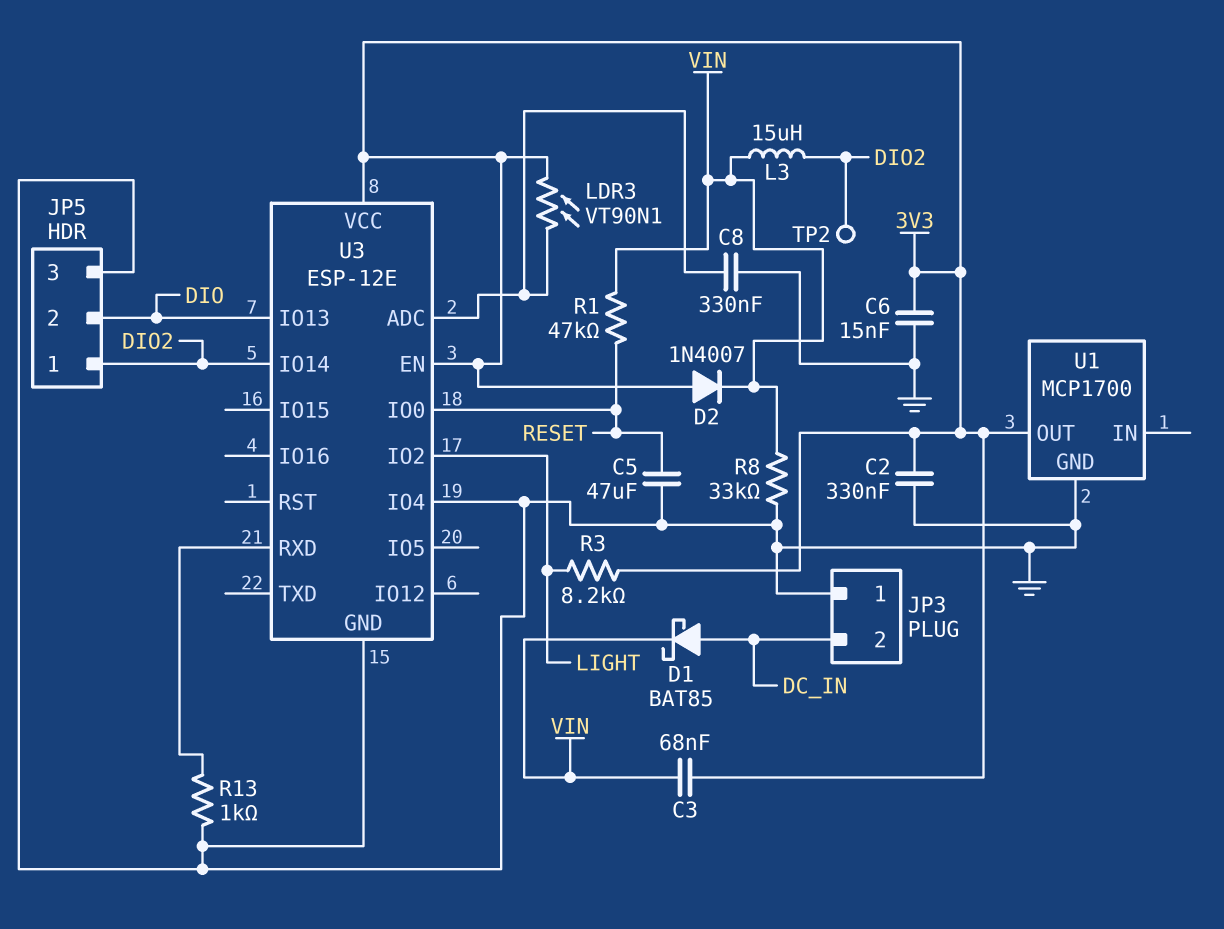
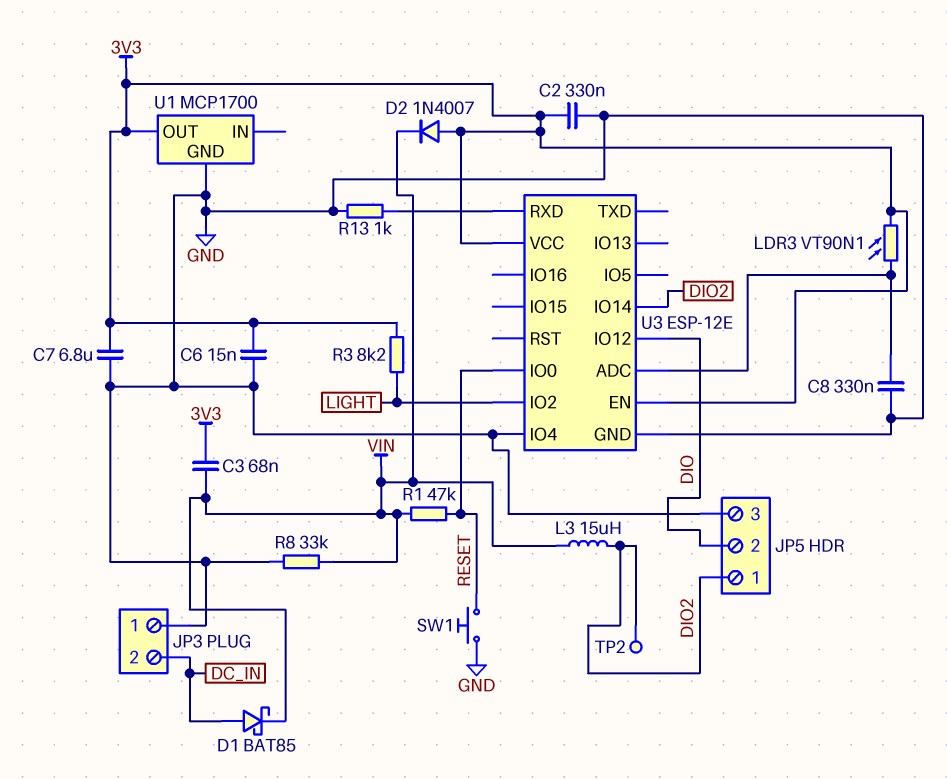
C5: 47uF (GND, RESET) -> none
C7: none -> 6.8uF (3V3, GND)
SW1: none -> button (GND, RESET)
U3 pin IO12: none -> DIO
U3 pin IO13: DIO -> none

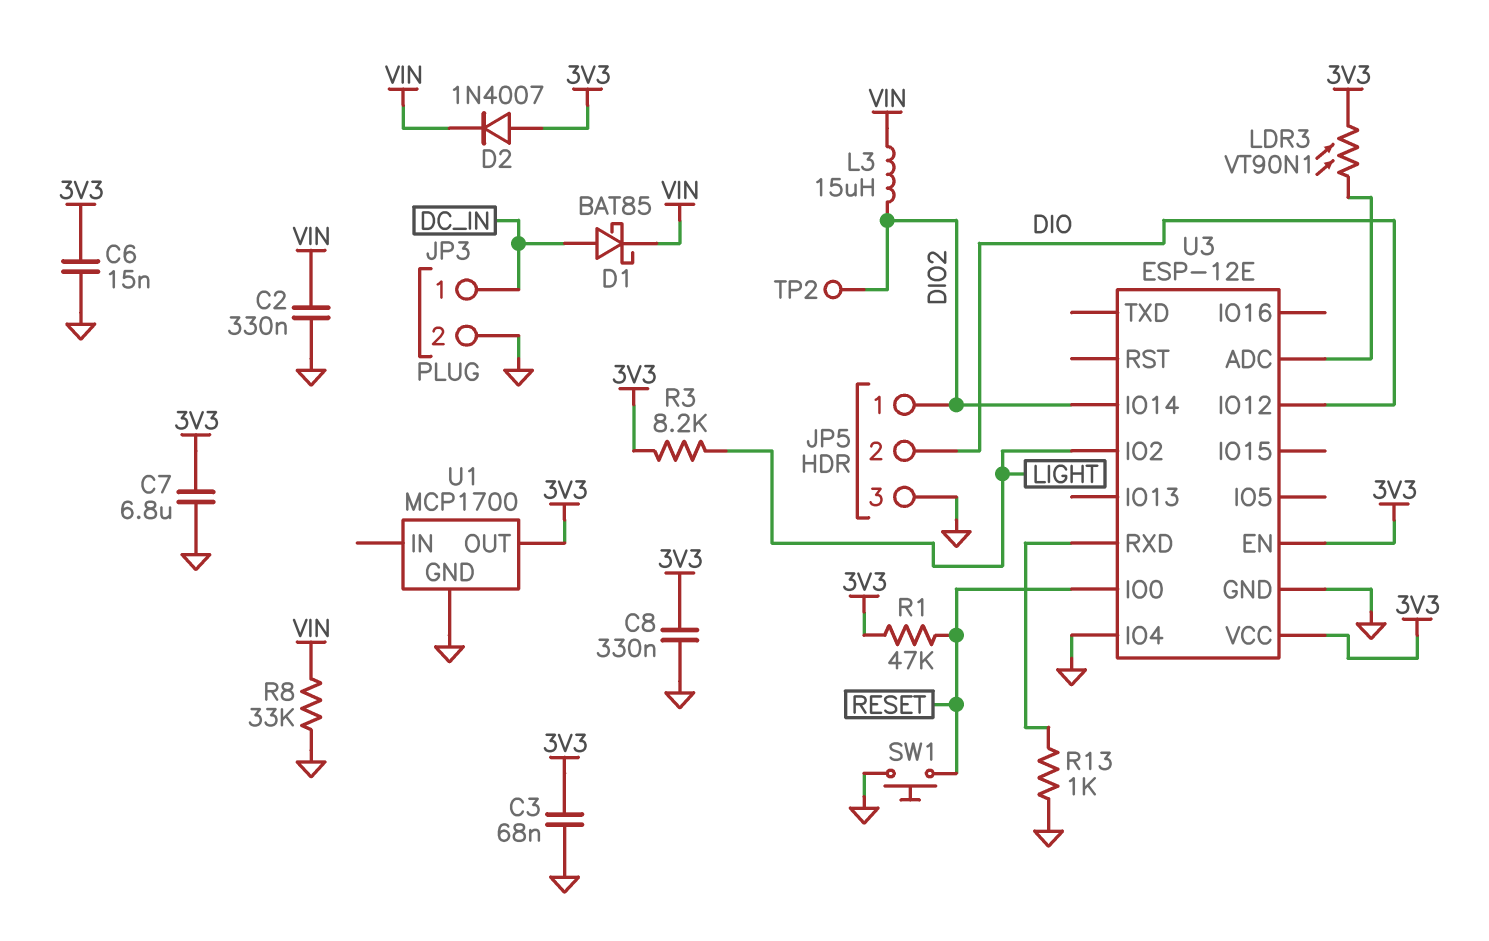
C2: 330nF (3V3, GND) -> 330nF (GND, VIN)
C3: 68nF (3V3, VIN) -> 68nF (3V3, GND)
C8: 330nF (GND, U3/ADC) -> 330nF (3V3, GND)
JP3 pin 1: GND -> DC_IN
JP3 pin 2: DC_IN -> GND
R1: 47k (RESET, VIN) -> 47k (3V3, RESET)

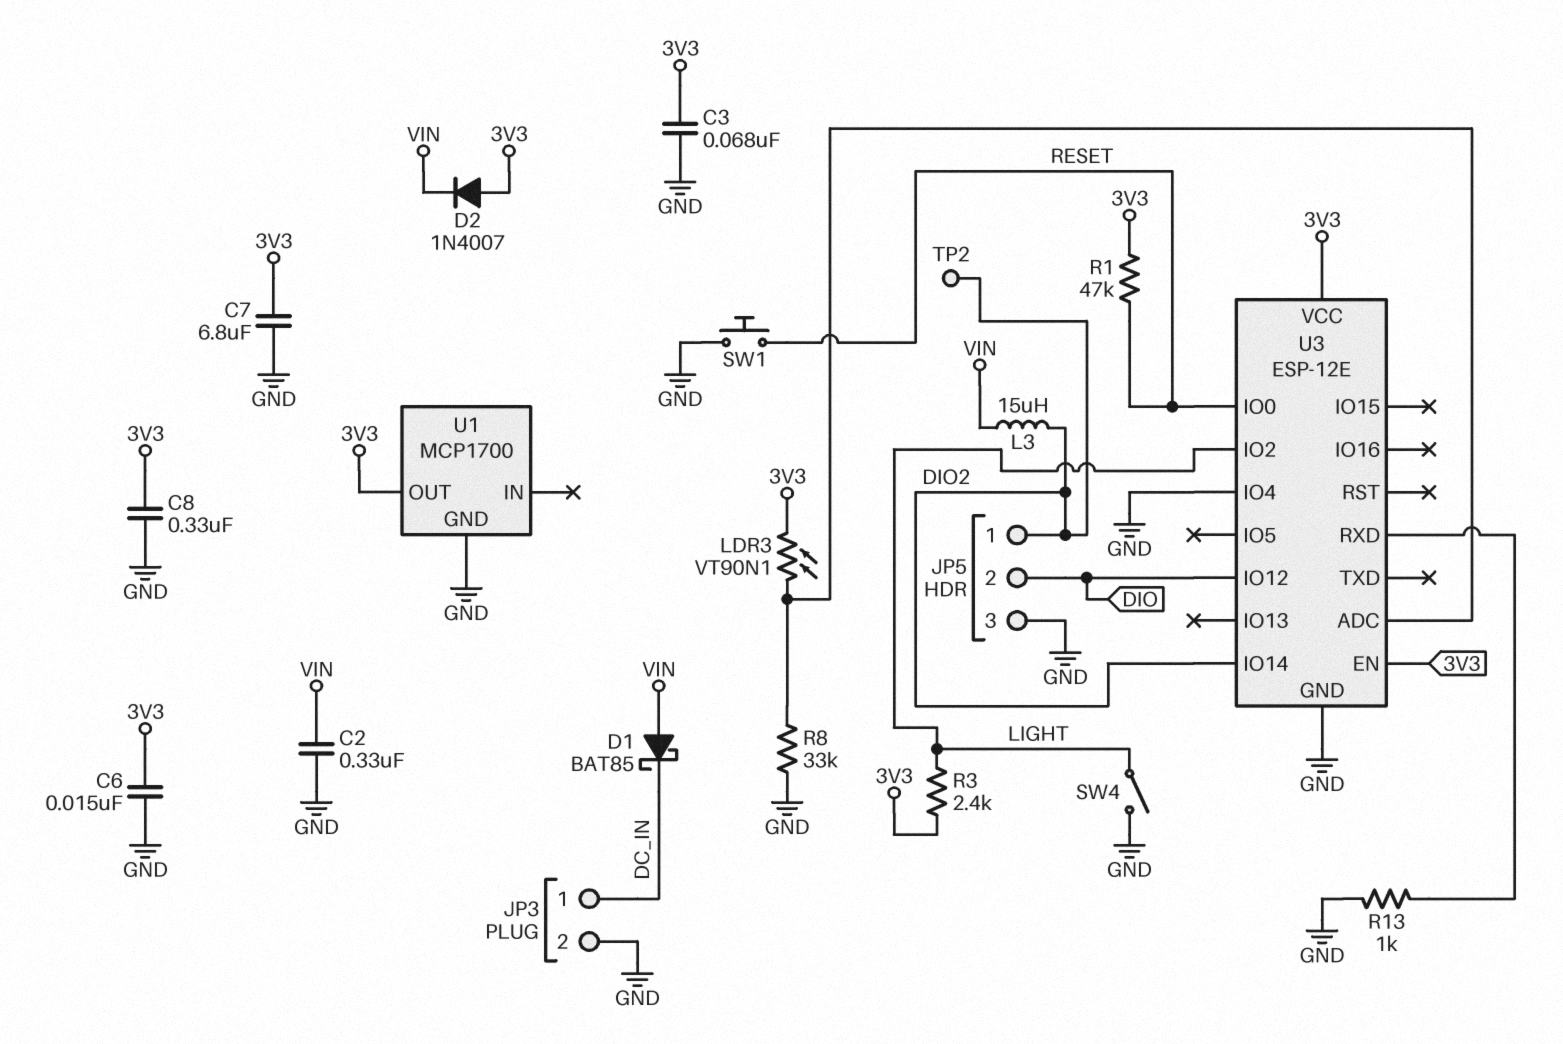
D1: schottky BAT85 (A DC_IN, K VIN) -> schottky BAT85 (A VIN, K DC_IN)
R3: 8.2k (3V3, LIGHT) -> 2.4k (3V3, LIGHT)
R8: 33k (GND, VIN) -> 33k (GND, U3/ADC)
SW4: none -> switch (GND, LIGHT)

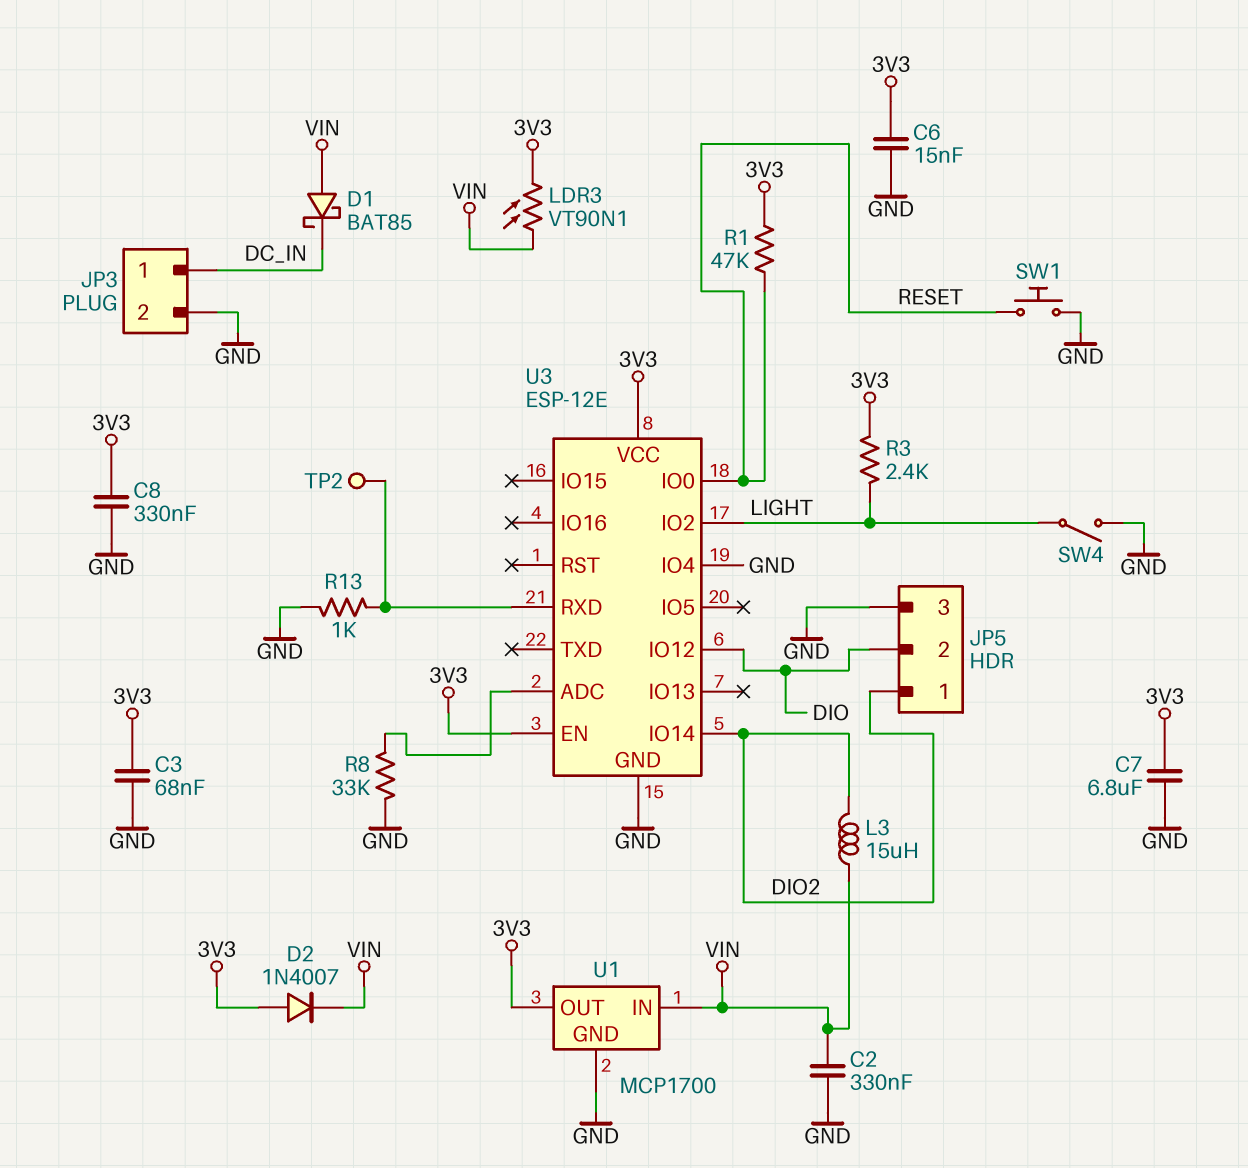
LDR3: VT90N1 (3V3, U3/ADC) -> VT90N1 (3V3, VIN)
TP2: test point (DIO2) -> test point (U3/RXD)
U1 pin IN: none -> VIN

